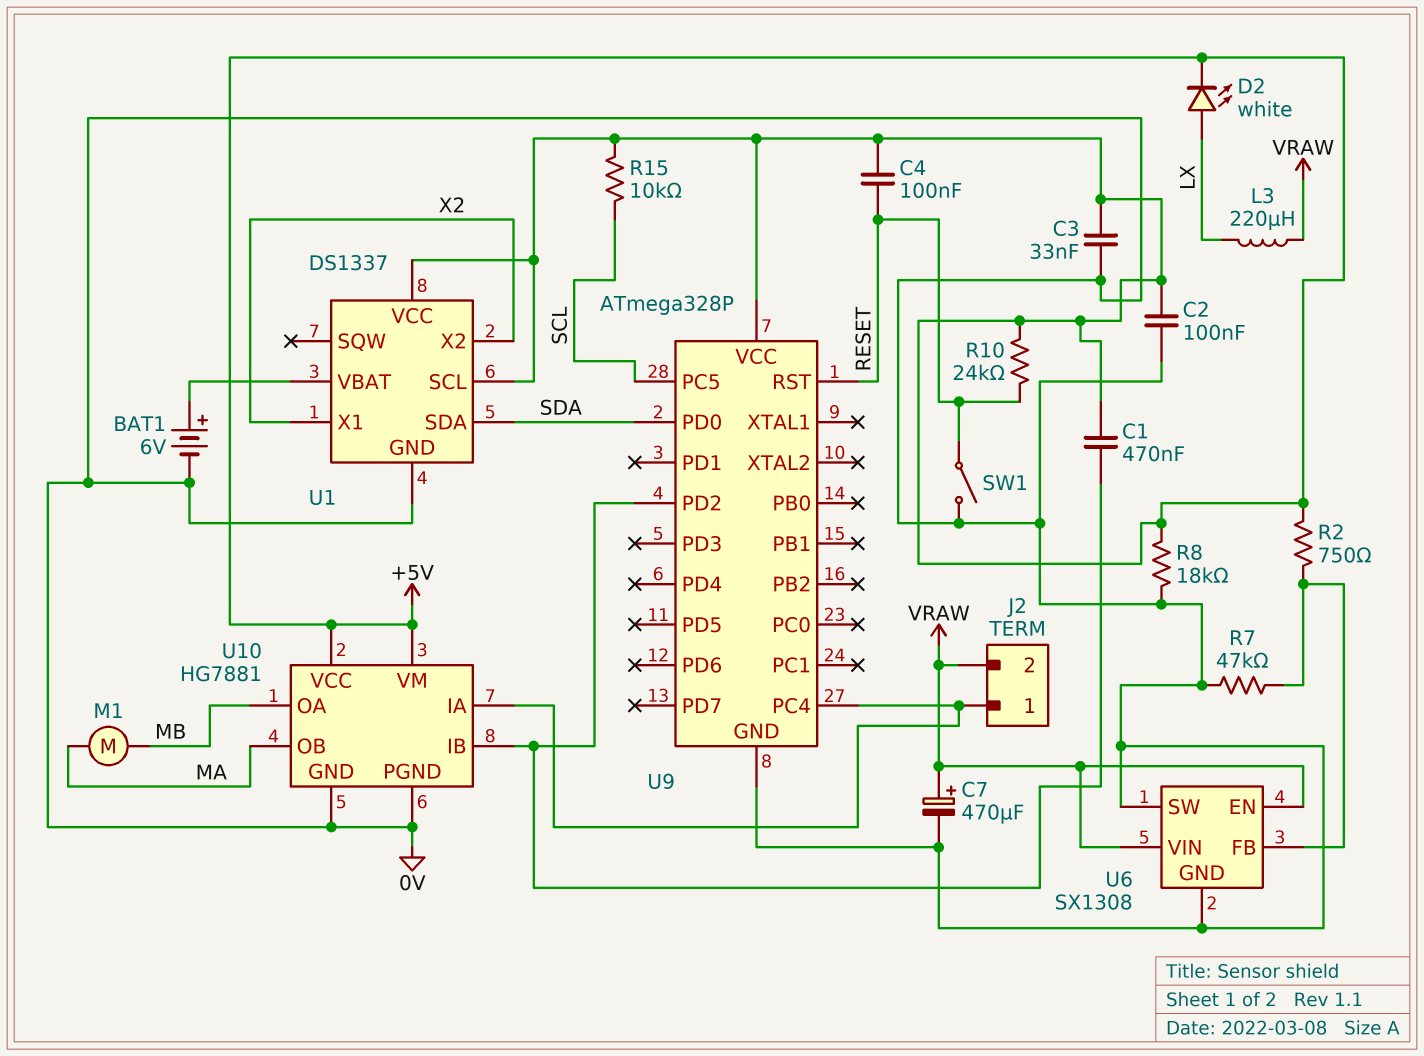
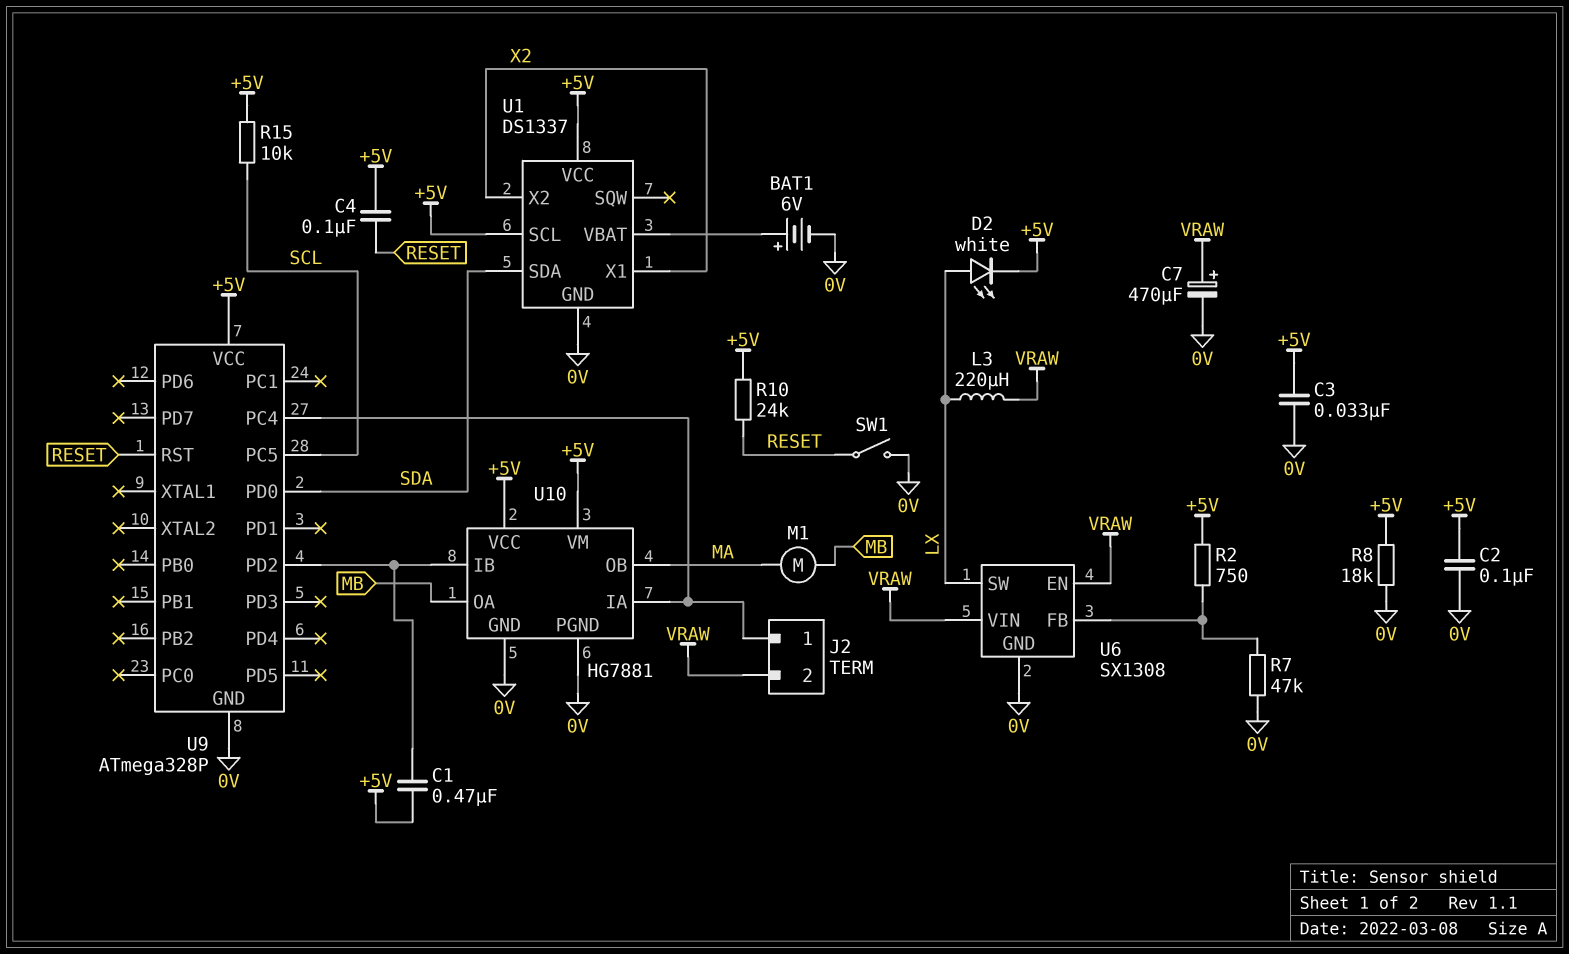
U6 pin SW: 0V -> LX

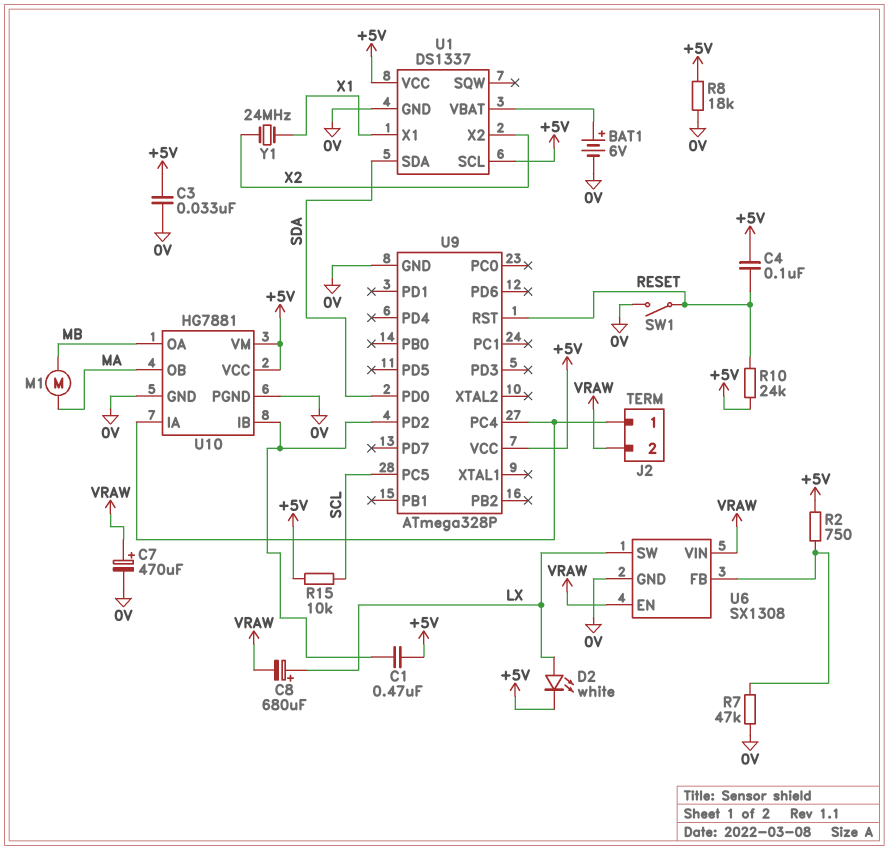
C2: 100nF (+5V, 0V) -> none
C8: none -> 680uF (plus LX, minus VRAW)
L3: 220uH (LX, VRAW) -> none
U1 pin X1: X2 -> X1
Y1: none -> 24MHz (X1, X2)

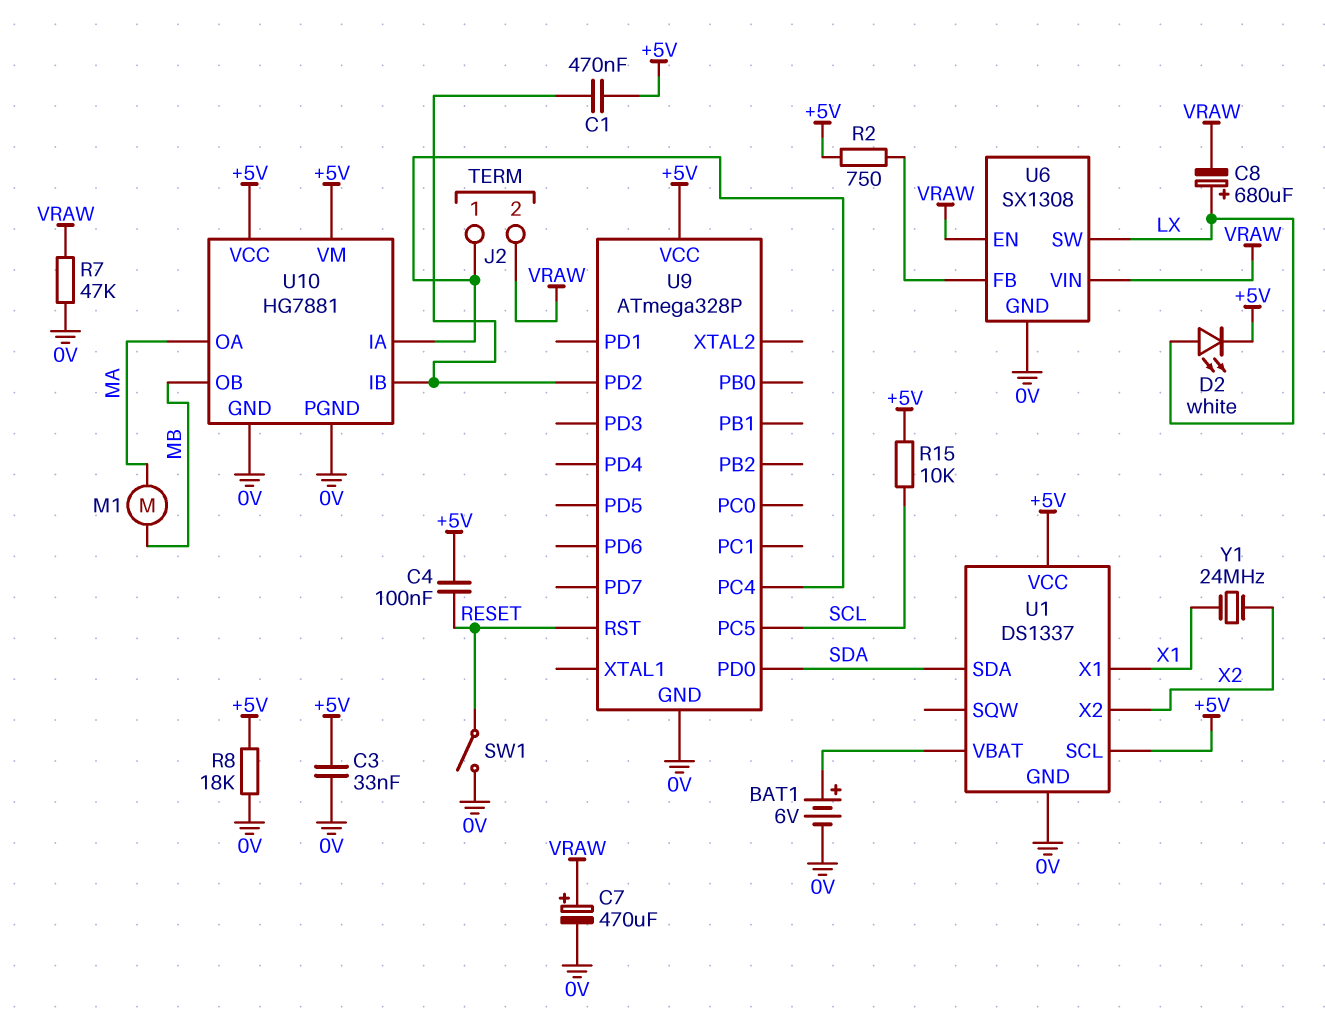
R7: 47k (0V, U6/FB) -> 47k (0V, VRAW)
R10: 24k (+5V, RESET) -> none
U10 pin OA: MB -> MA
U10 pin OB: MA -> MB

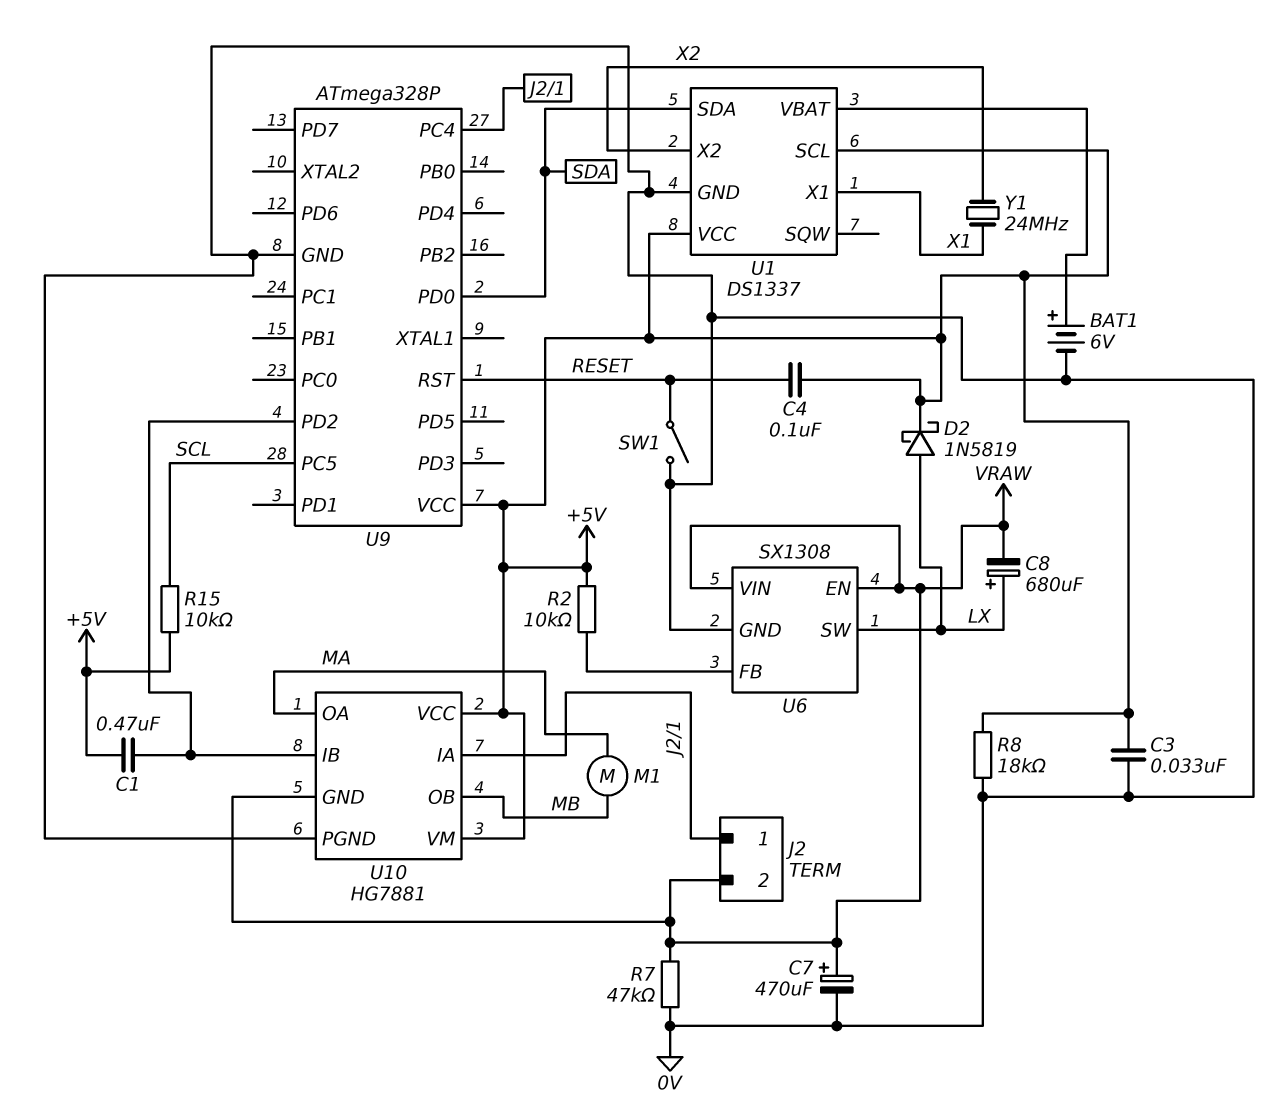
D2: LED white (A LX, K +5V) -> schottky 1N5819 (A LX, K +5V)
R2: 750 (+5V, U6/FB) -> 10k (+5V, U6/FB)
U10 pin GND: 0V -> VRAW

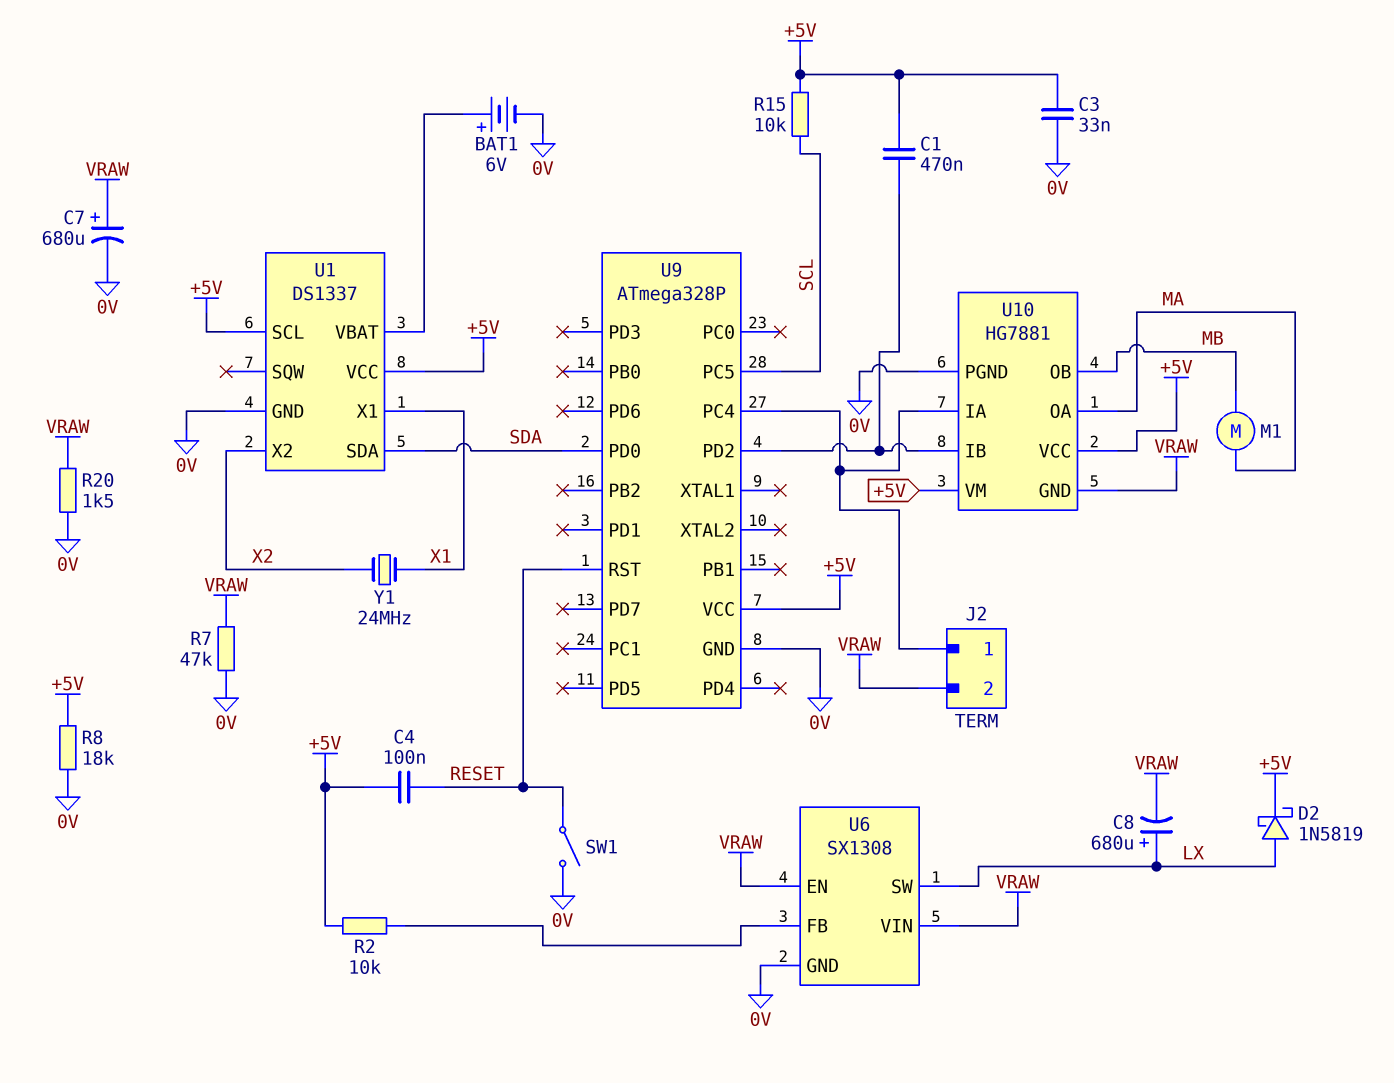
C7: 470uF (plus VRAW, minus 0V) -> 680uF (plus VRAW, minus 0V)
R20: none -> 1.5k (0V, VRAW)

